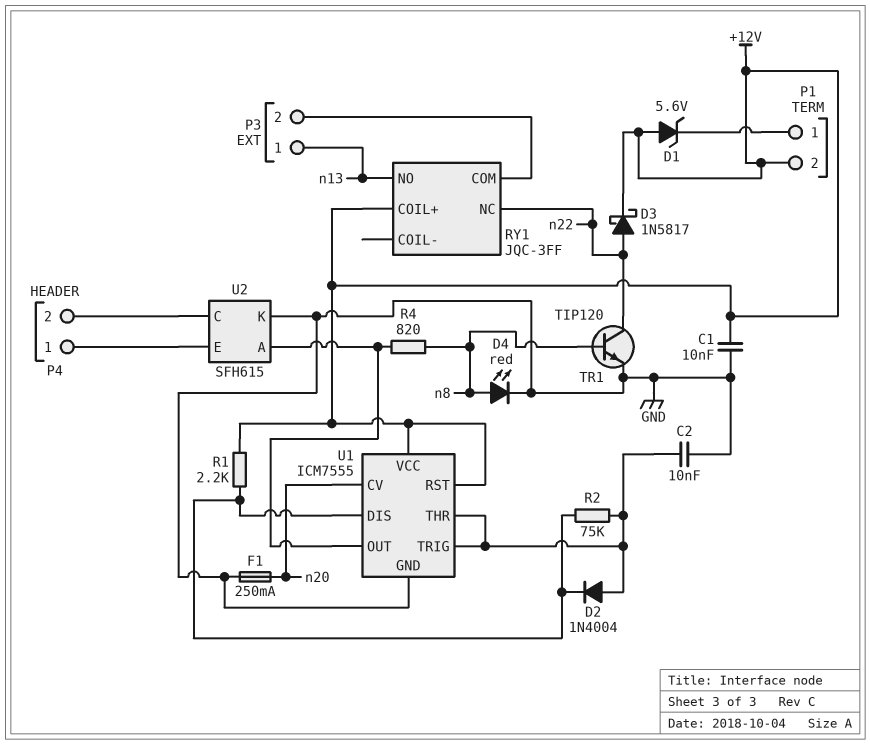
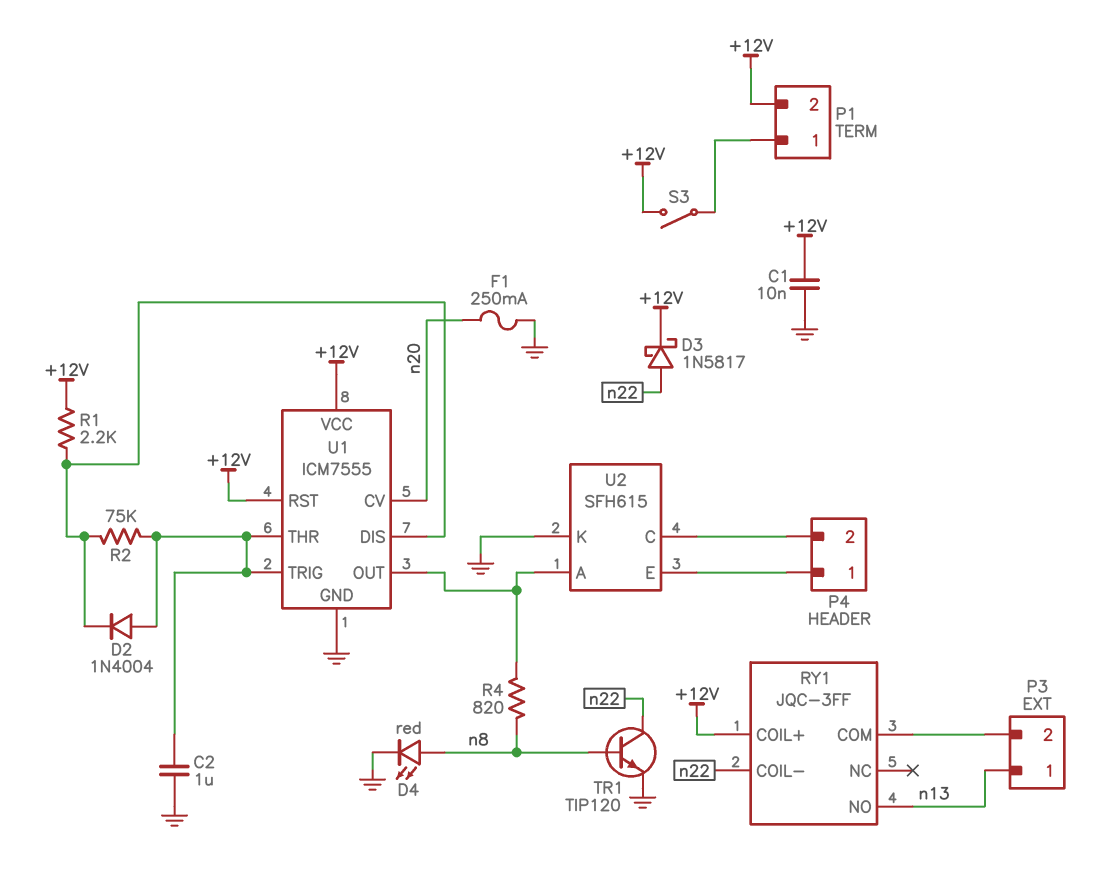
C2: 10nF (GND, U1/THR) -> 1uF (GND, U1/THR)
D1: zener 5.6V (A +12V, K P1/1) -> none
RY1 pin COIL-: none -> n22
RY1 pin NC: n22 -> none
S3: none -> switch (+12V, P1/1)

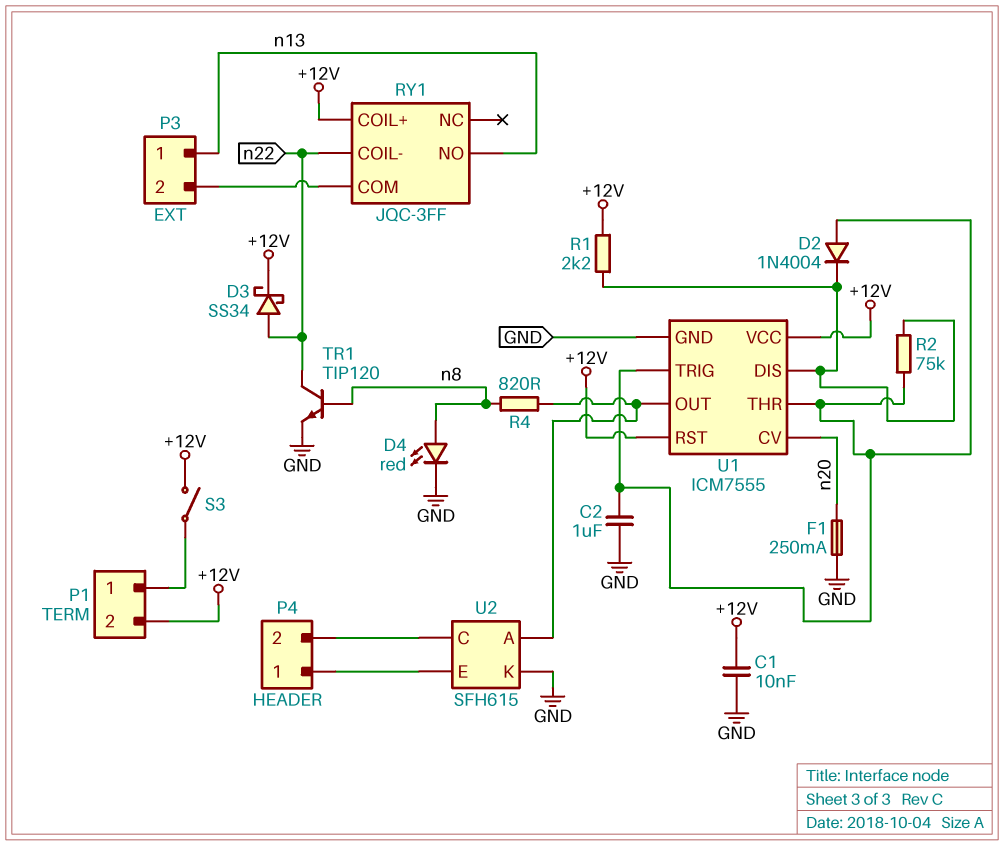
D3: schottky 1N5817 (A n22, K +12V) -> schottky SS34 (A n22, K +12V)

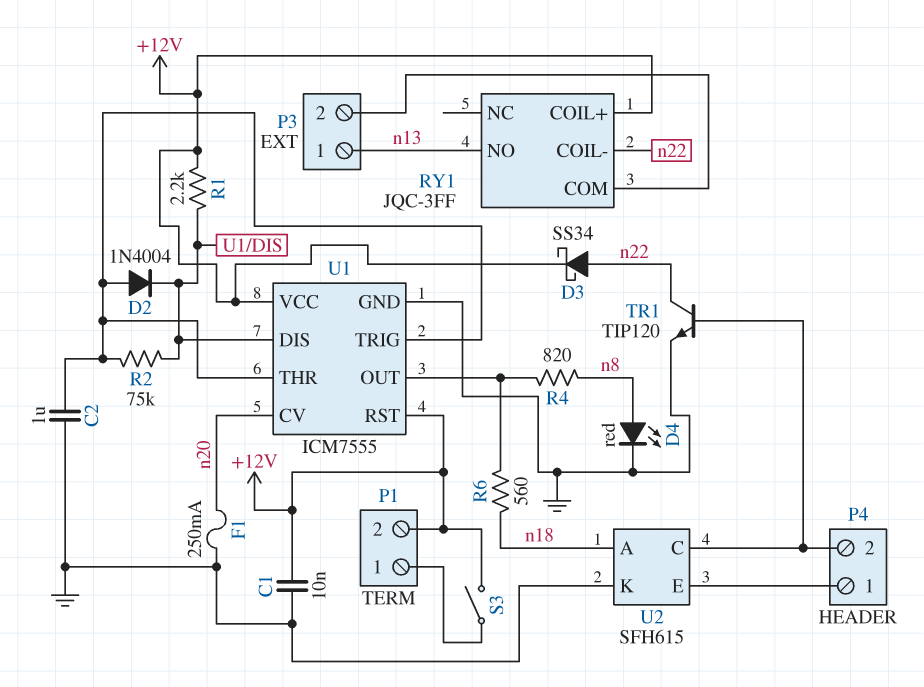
R6: none -> 560 (U1/OUT, n18)
TR1: NPN TIP120 (B n8, C n22, E GND) -> NPN TIP120 (B P4/2, C n22, E GND)
U2 pin A: U1/OUT -> n18

